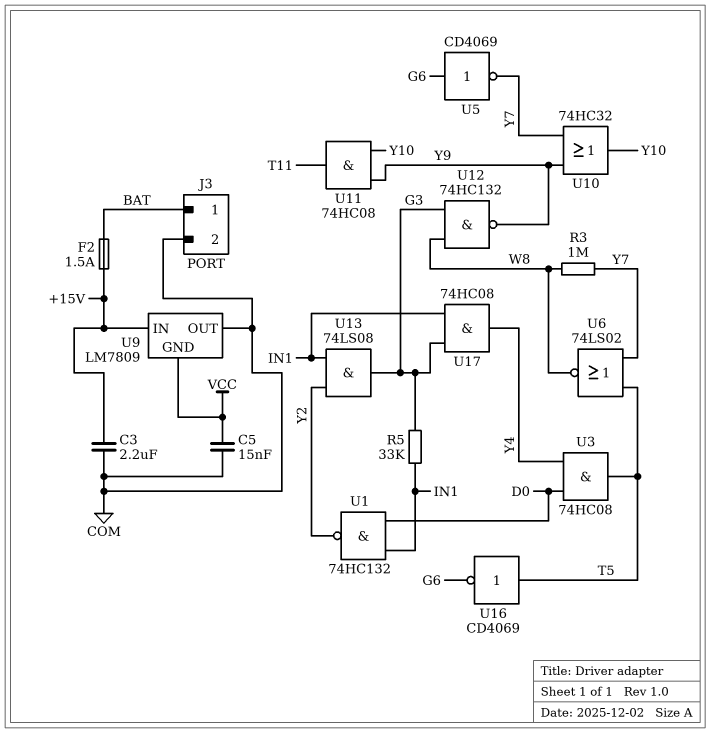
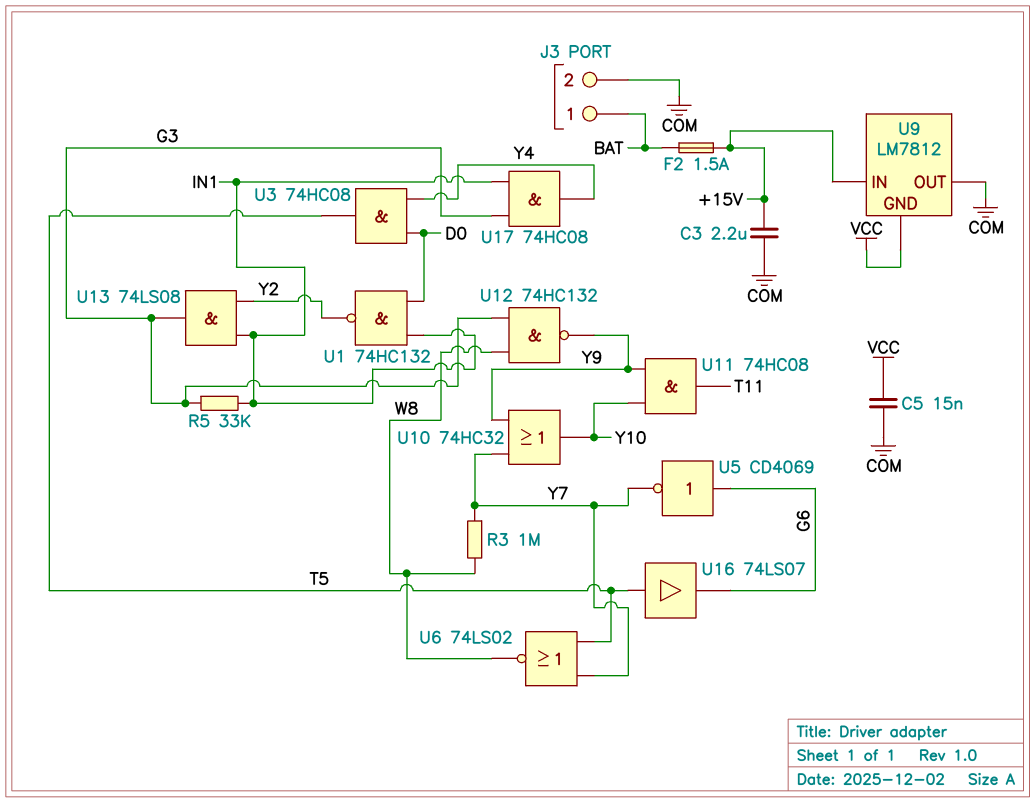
U9: LM7809 -> LM7812
U16: NOT CD4069 (in T5, out G6) -> buffer 74LS07 (in T5, out G6)

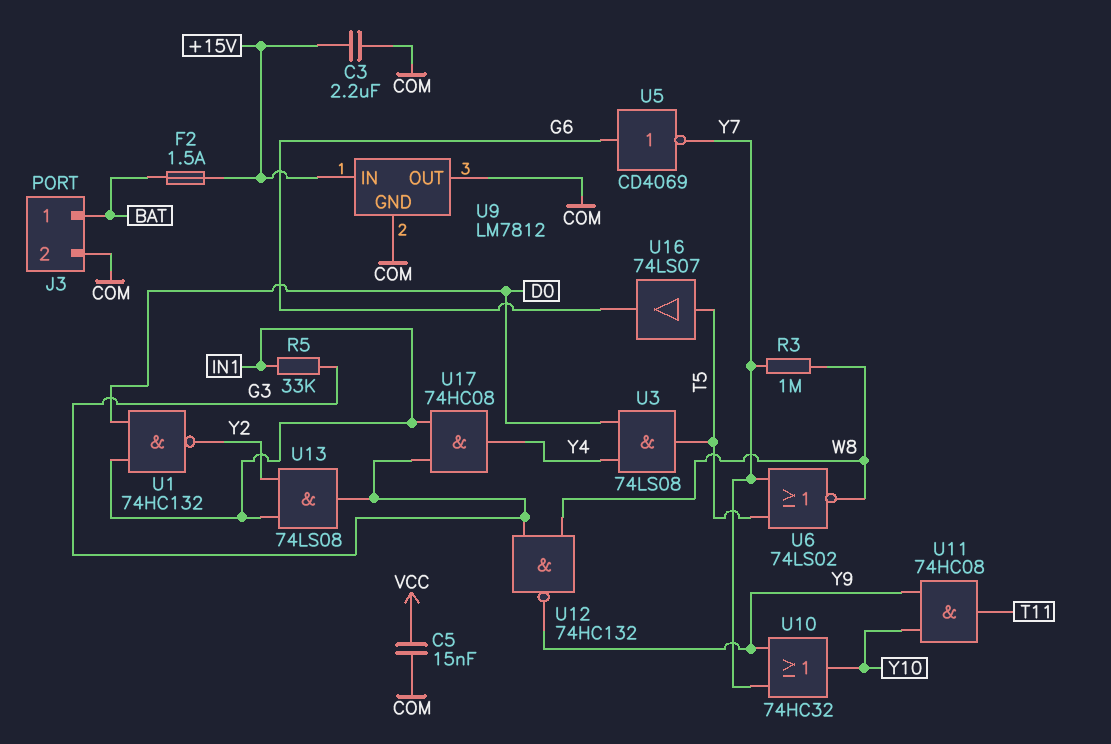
U3: AND 74HC08 (in D0, in Y4, out T5) -> AND 74LS08 (in D0, in Y4, out T5)
U9 pin GND: VCC -> COM

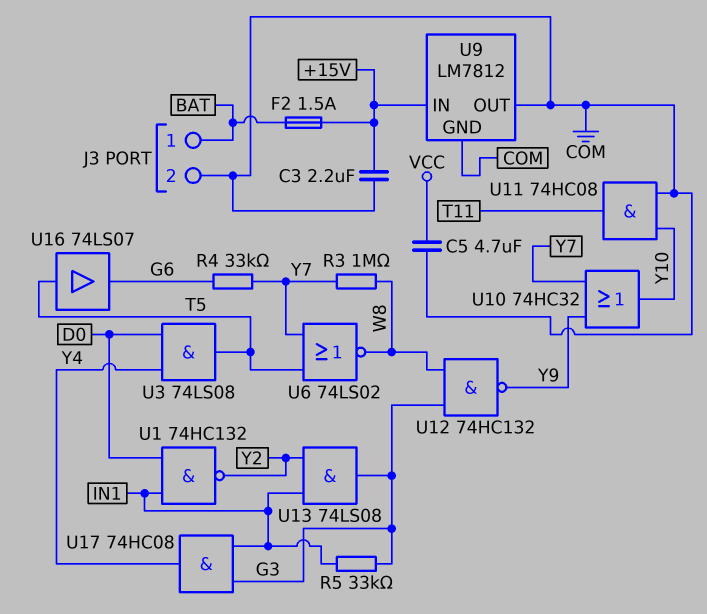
C5: 15nF (COM, VCC) -> 4.7uF (COM, VCC)
R4: none -> 33k (G6, Y7)
U5: NOT CD4069 (in G6, out Y7) -> none
U11: AND 74HC08 (in Y9, in Y10, out T11) -> AND 74HC08 (in COM, in Y10, out T11)

